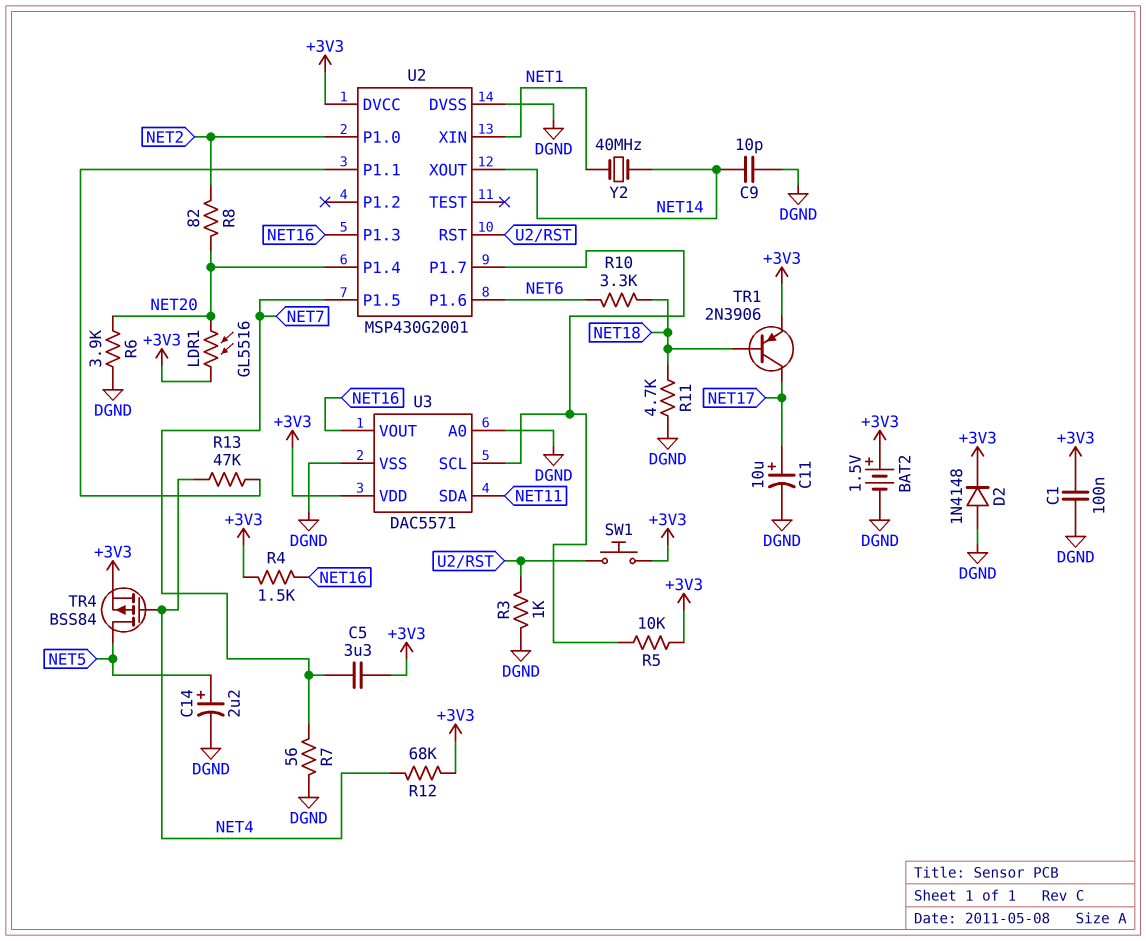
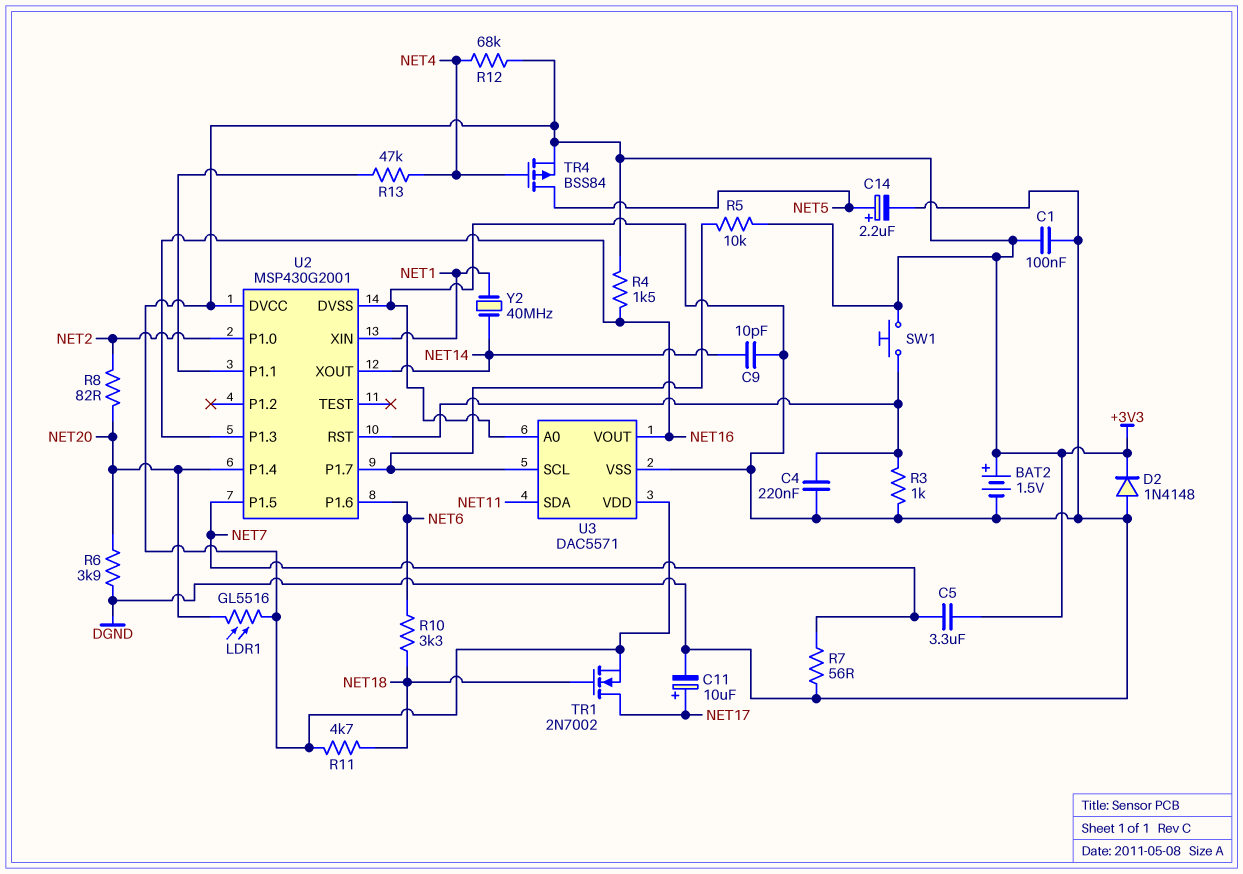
C4: none -> 220nF (DGND, U2/RST)
R11: 4.7k (DGND, NET18) -> 4.7k (+3V3, NET18)
TR1: PNP 2N3906 (B NET18, C NET17, E +3V3) -> NMOS 2N7002 (G NET18, D NET17, S +3V3)

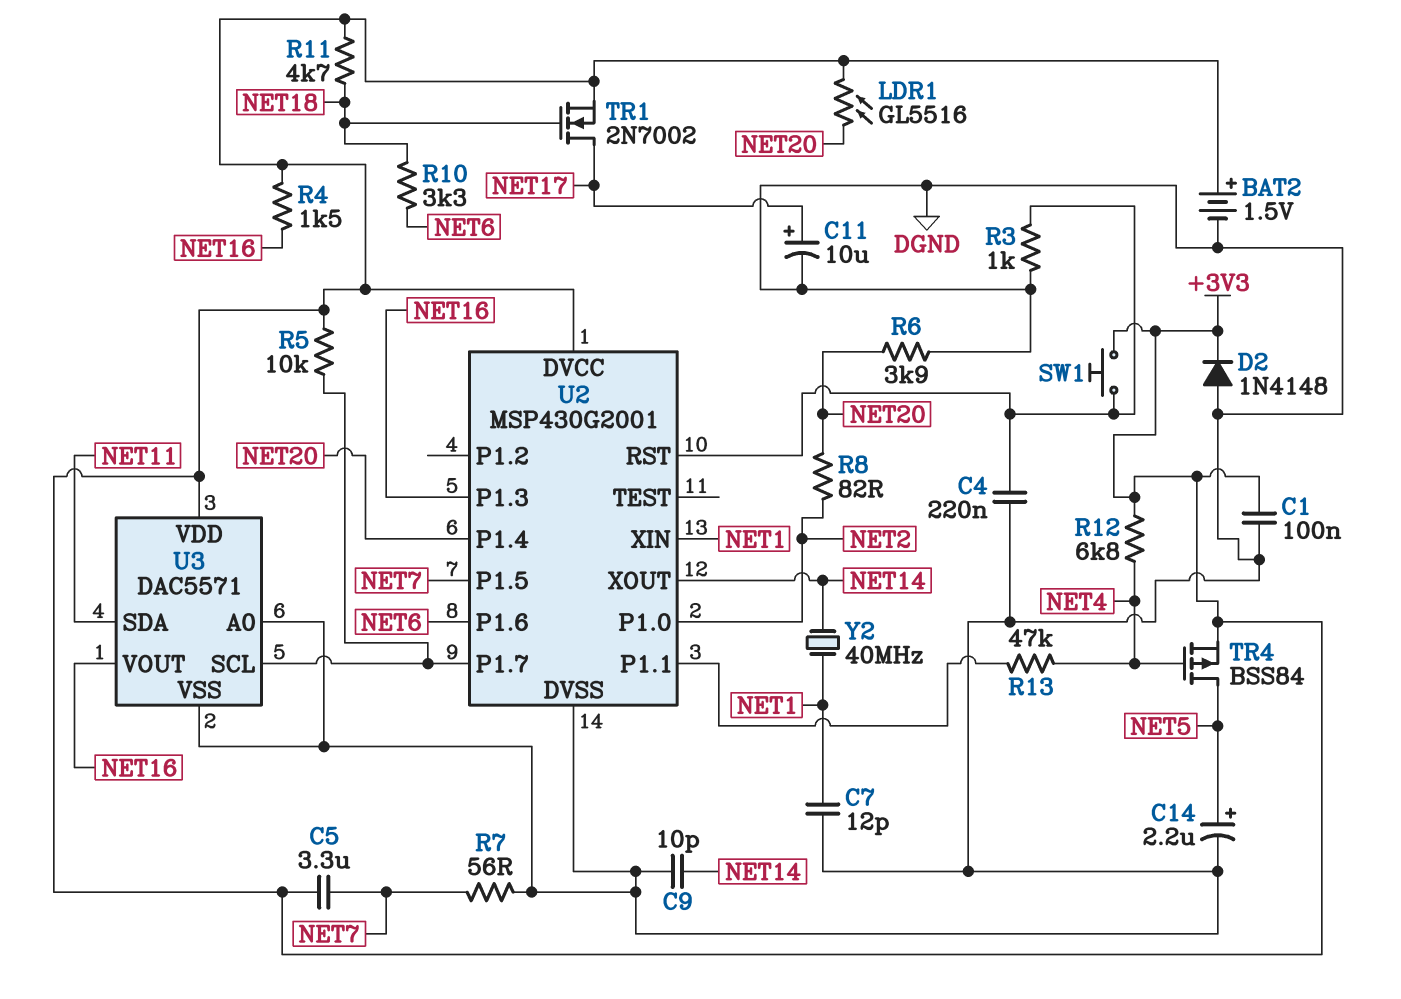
C7: none -> 12pF (DGND, NET1)
R12: 68k (+3V3, NET4) -> 6.8k (+3V3, NET4)

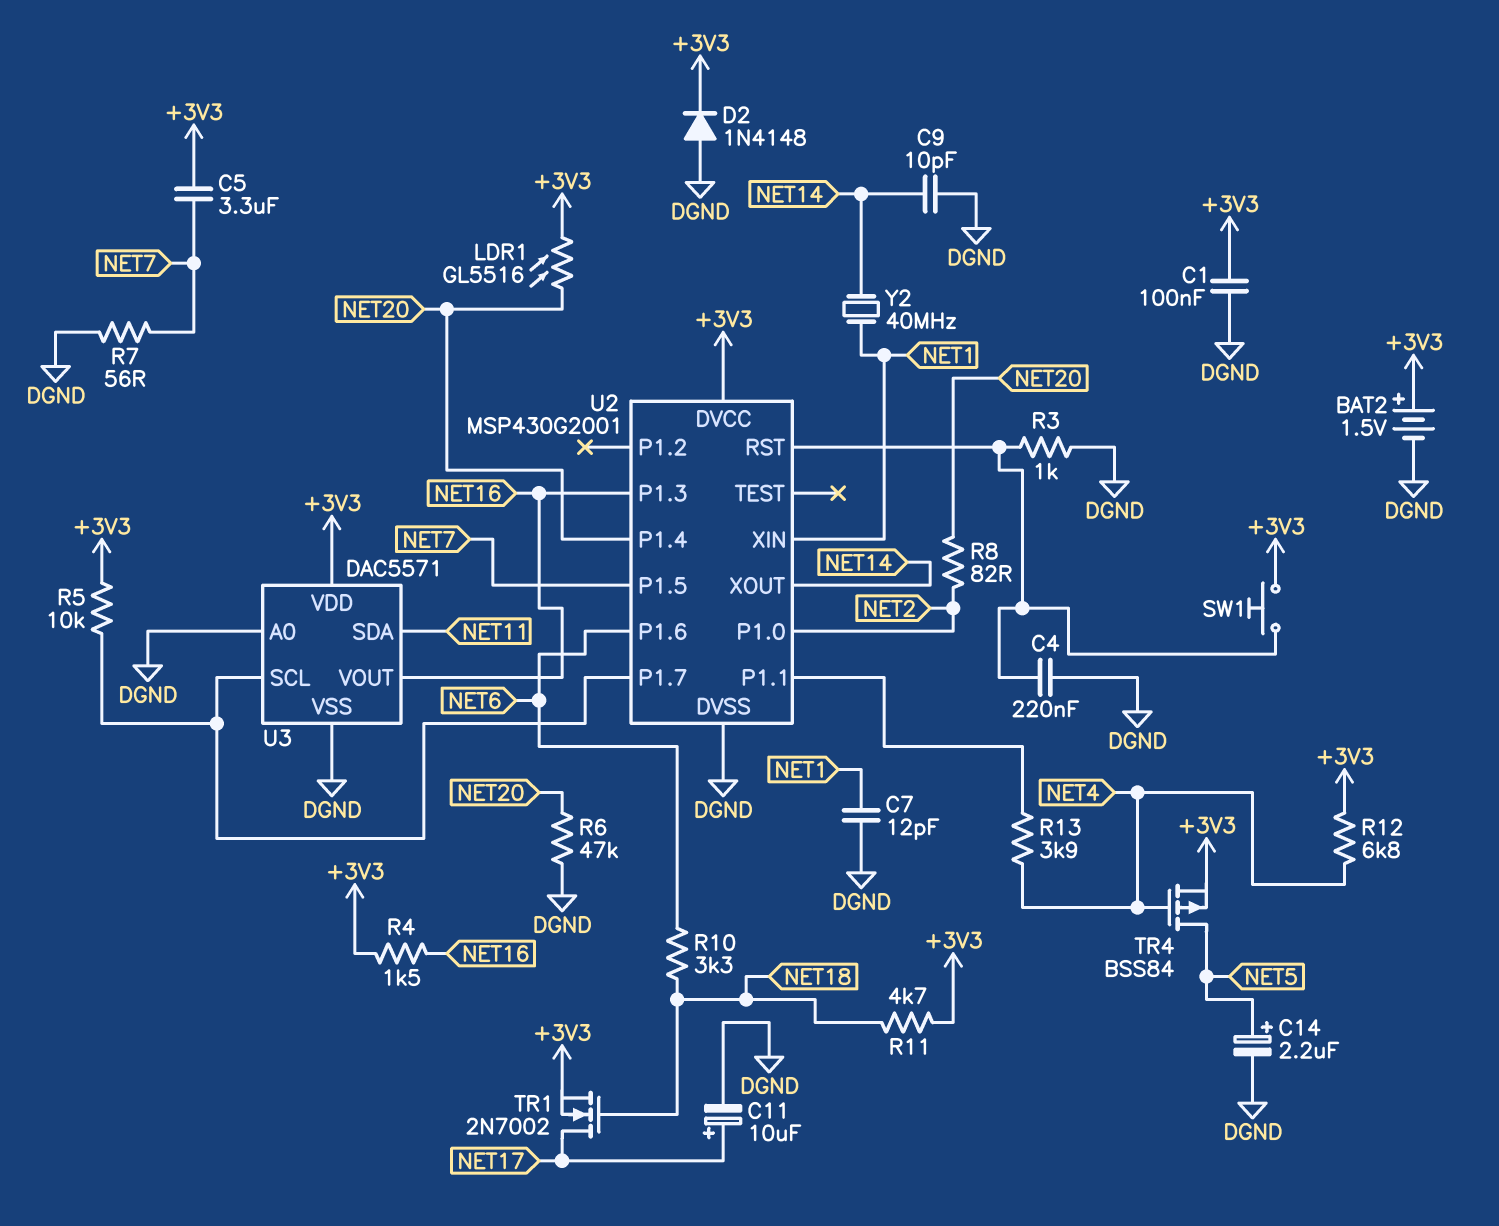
R6: 3.9k (DGND, NET20) -> 47k (DGND, NET20)
R13: 47k (NET4, U2/P1.1) -> 3.9k (NET4, U2/P1.1)

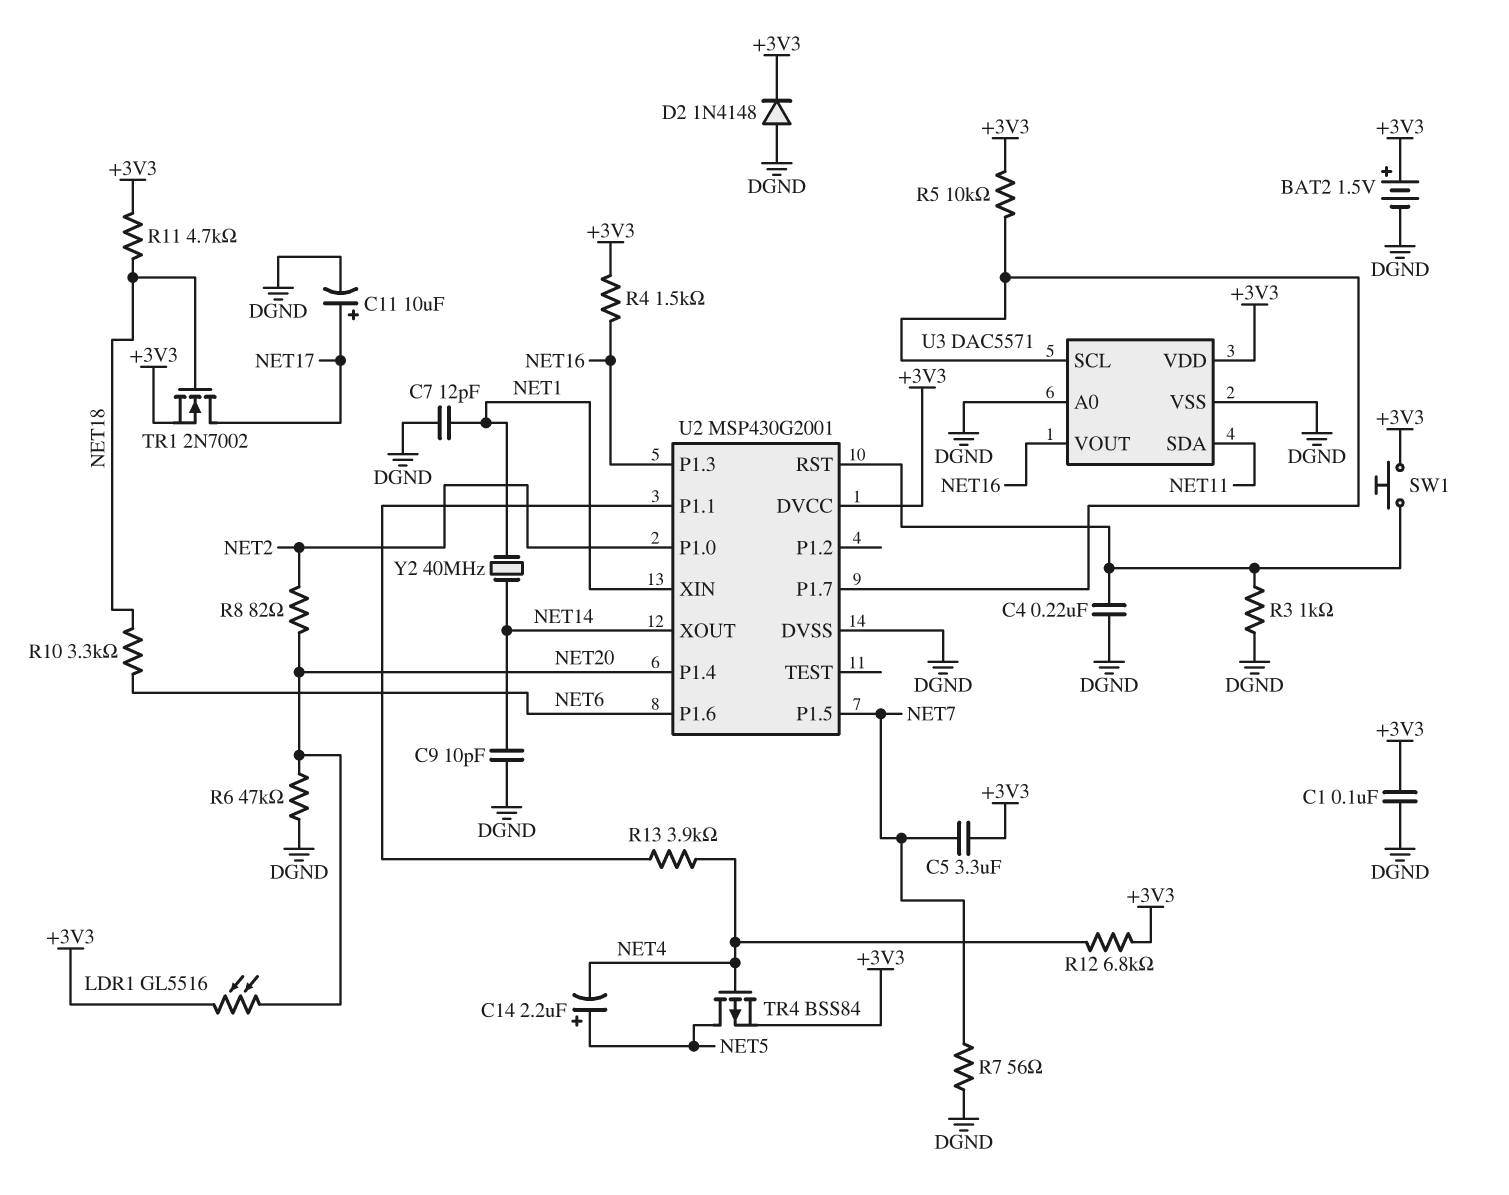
C14: 2.2uF (plus NET5, minus DGND) -> 2.2uF (plus NET5, minus NET4)

